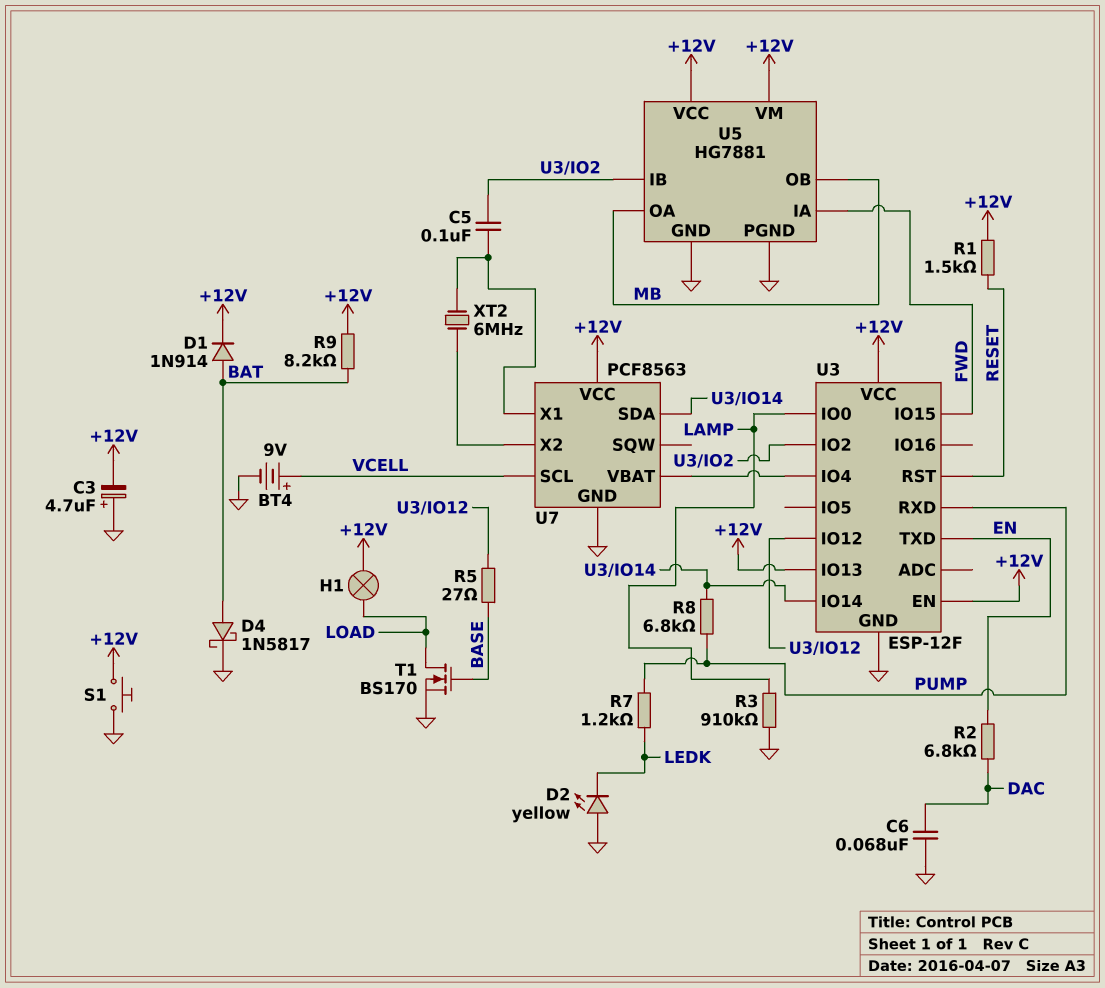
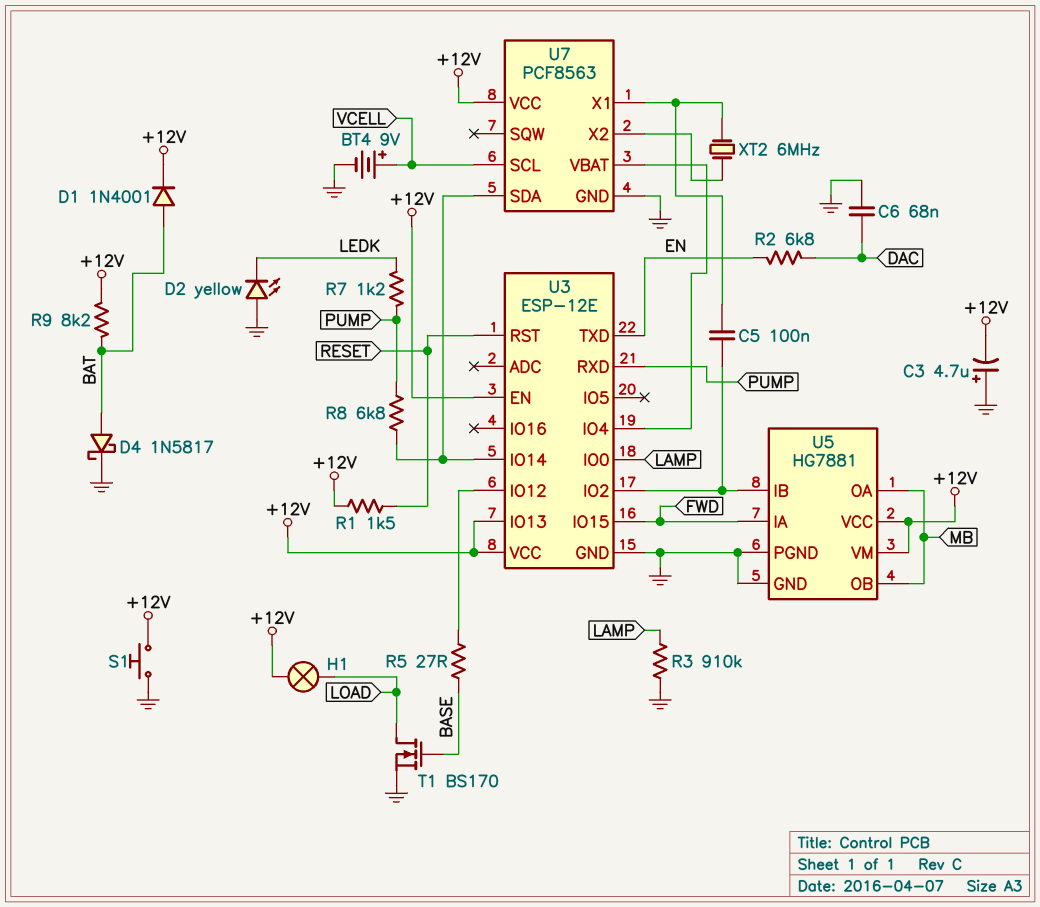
D1: diode 1N914 (A BAT, K +12V) -> diode 1N4001 (A BAT, K +12V)
U3: ESP-12F -> ESP-12E

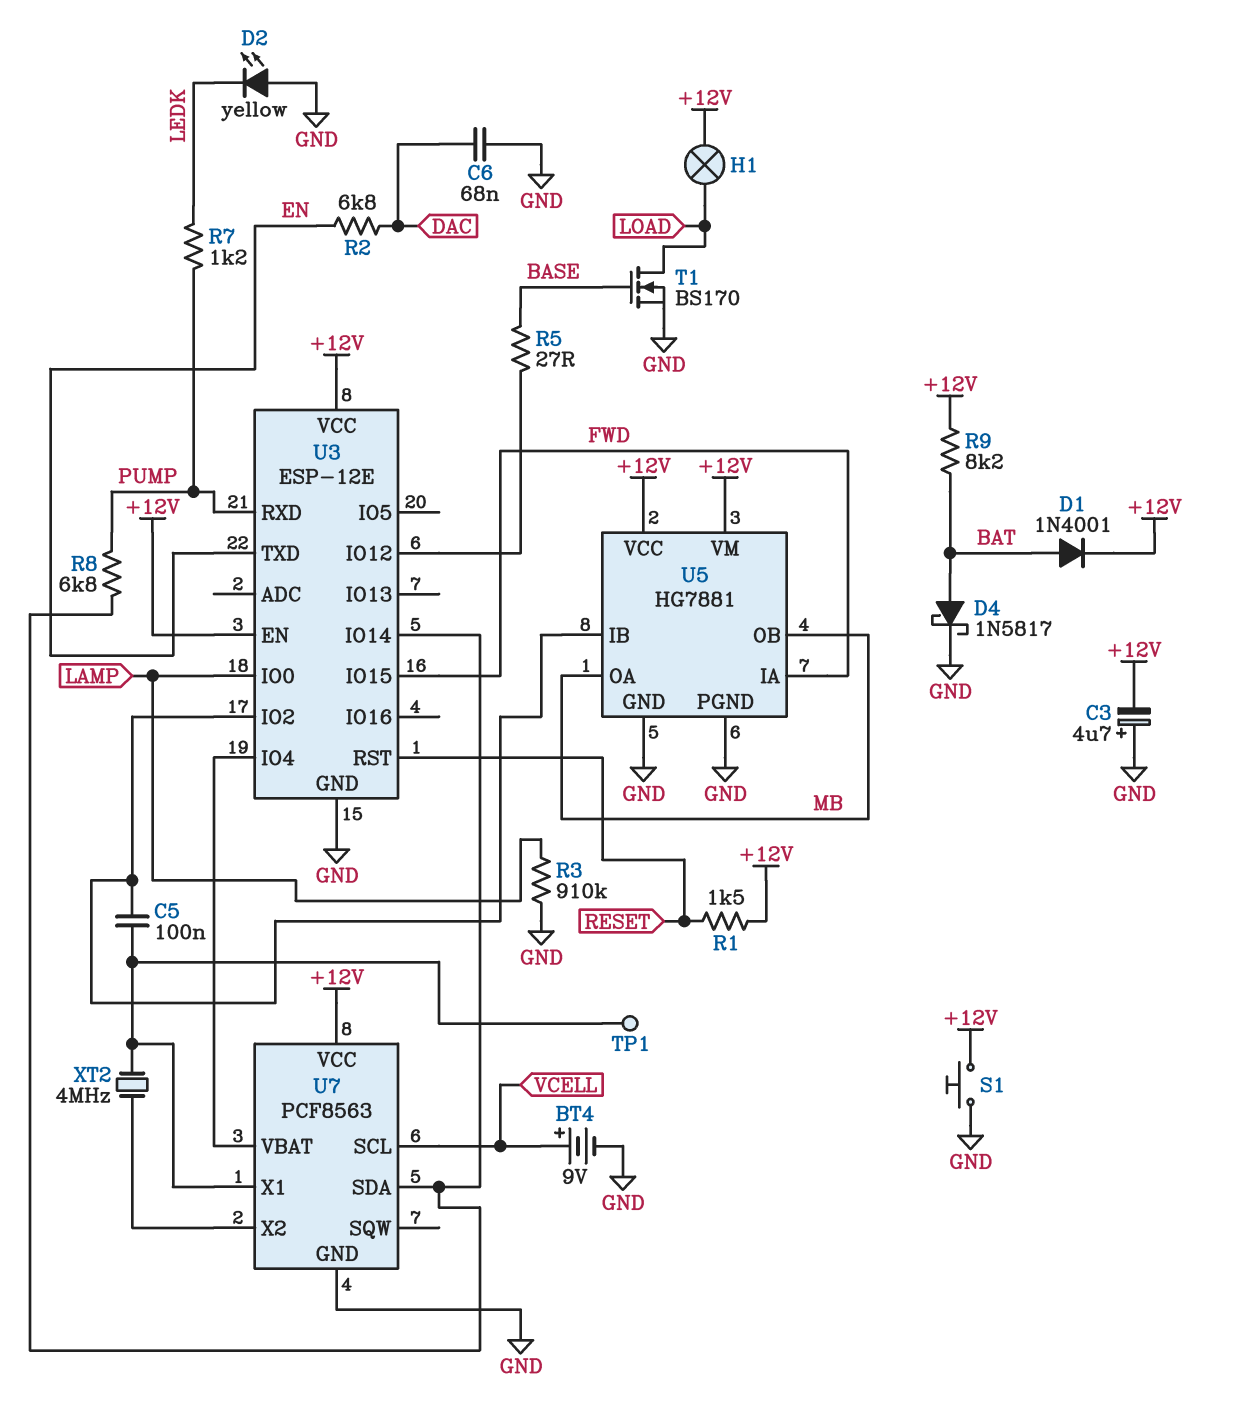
TP1: none -> test point (U7/X1)
U3 pin IO13: +12V -> none
XT2: 6MHz (U7/X1, U7/X2) -> 4MHz (U7/X1, U7/X2)

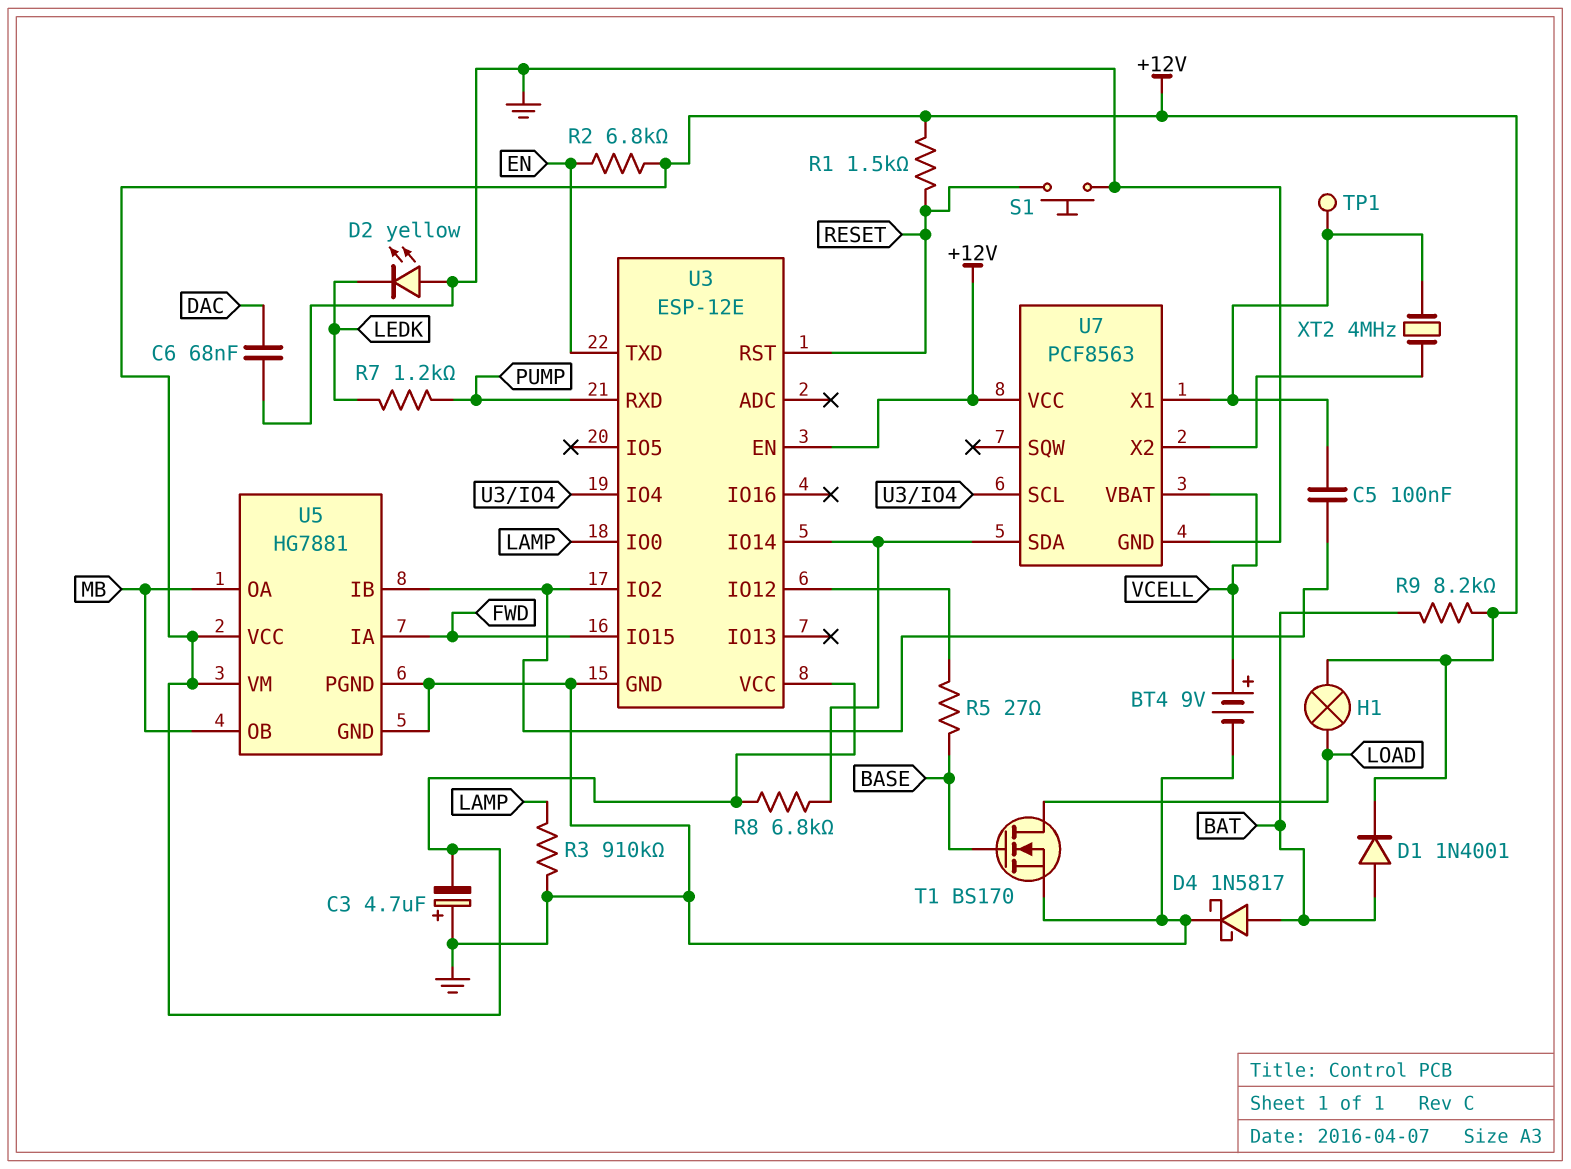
R2: 6.8k (DAC, EN) -> 6.8k (+12V, EN)
R8: 6.8k (PUMP, U3/IO14) -> 6.8k (+12V, U3/IO14)
S1: button (+12V, GND) -> button (GND, RESET)
U7 pin SCL: VCELL -> U3/IO4
U7 pin VBAT: U3/IO4 -> VCELL

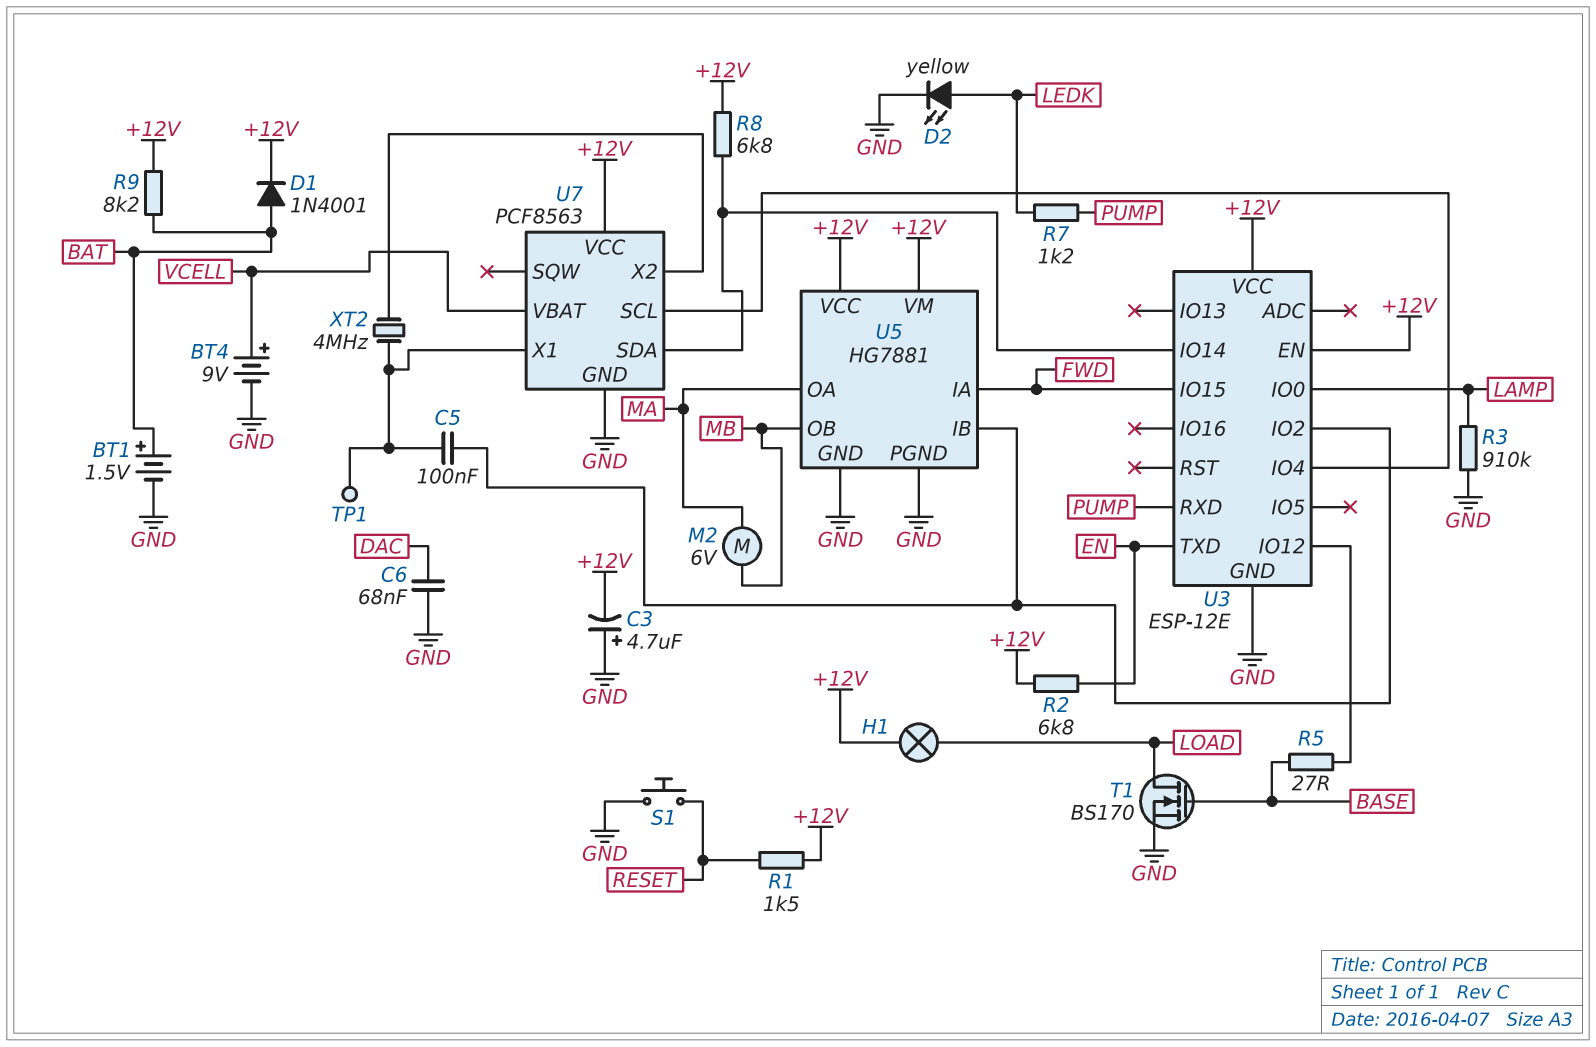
BT1: none -> 1.5V (plus BAT, minus GND)
D2: LED yellow (A GND, K LEDK) -> LED yellow (A LEDK, K GND)
D4: schottky 1N5817 (A BAT, K GND) -> none
M2: none -> motor 6V (MA, MB)
U3 pin RST: RESET -> none
U5 pin OA: MB -> MA

